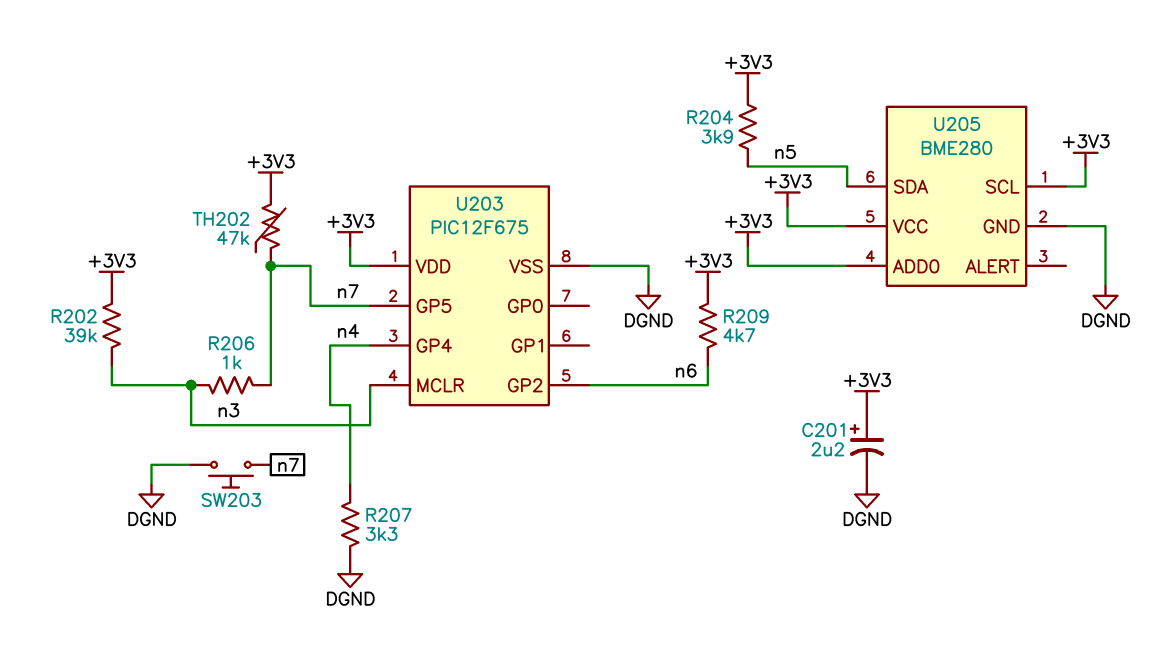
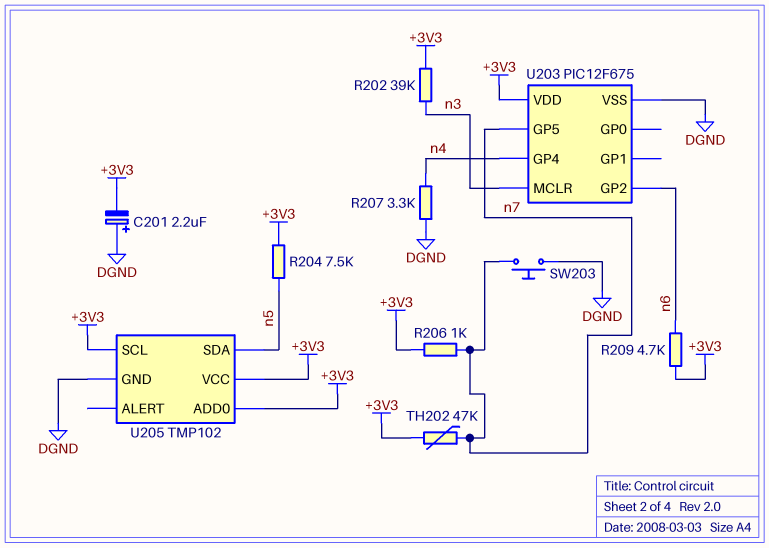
C201: 2.2uF (plus +3V3, minus DGND) -> 2.2uF (plus DGND, minus +3V3)
R204: 3.9k (+3V3, n5) -> 7.5k (+3V3, n5)
R206: 1k (n3, n7) -> 1k (+3V3, n7)
U205: BME280 -> TMP102

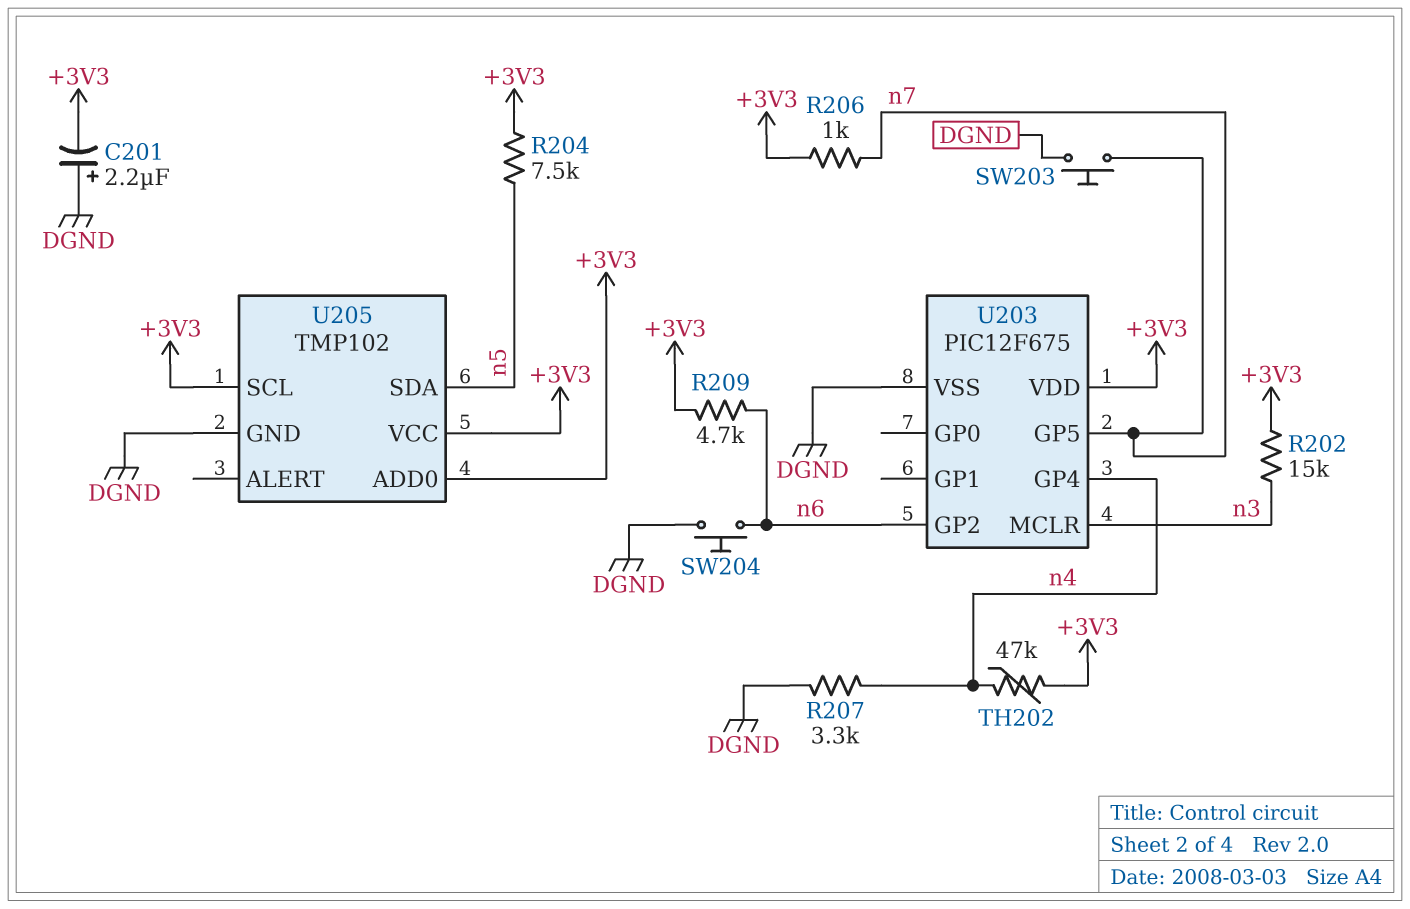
R202: 39k (+3V3, n3) -> 15k (+3V3, n3)
SW204: none -> button (DGND, n6)
TH202: 47k (+3V3, n7) -> 47k (+3V3, n4)

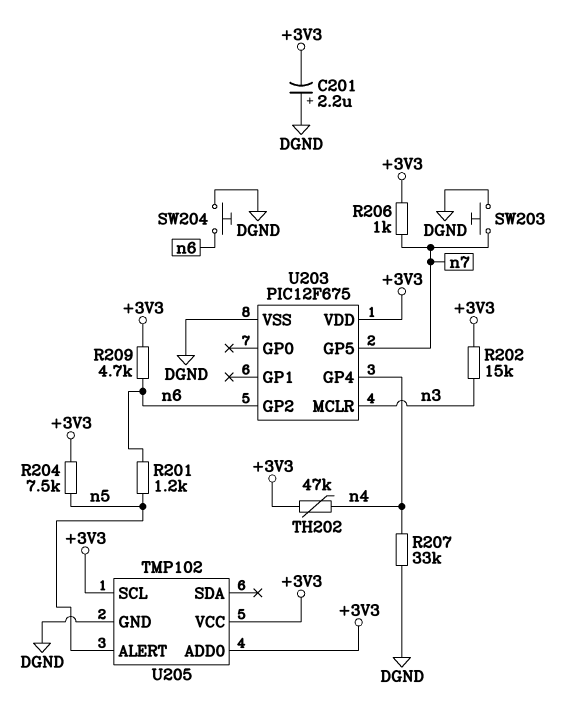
R201: none -> 1.2k (n5, n6)
R207: 3.3k (DGND, n4) -> 33k (DGND, n4)
U205 pin ALERT: none -> n5
U205 pin SDA: n5 -> none

